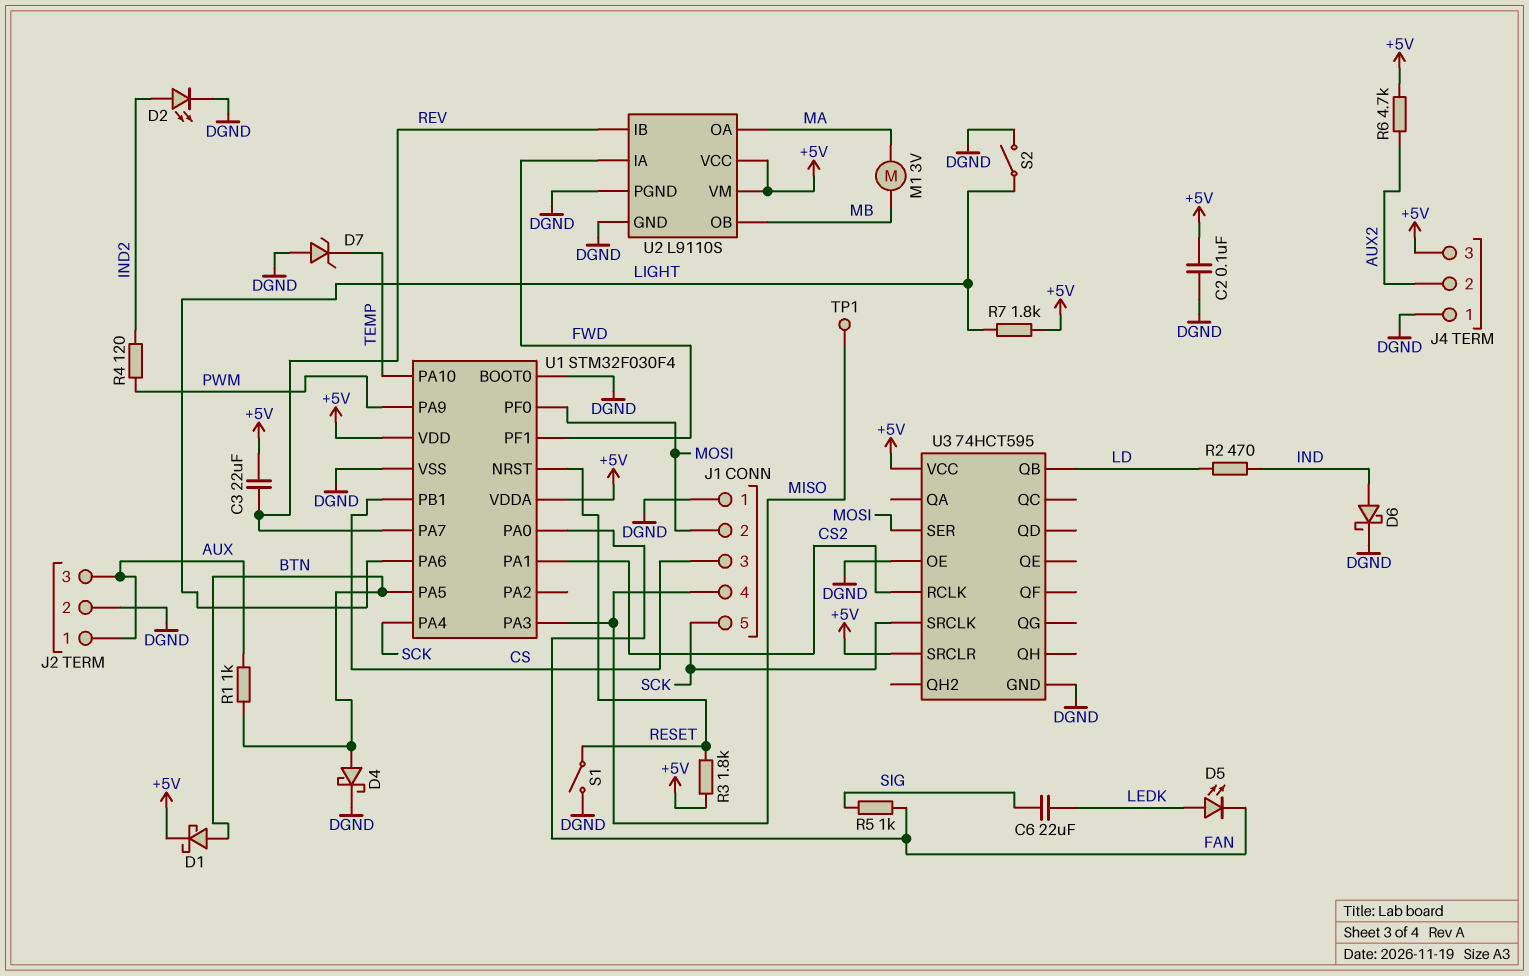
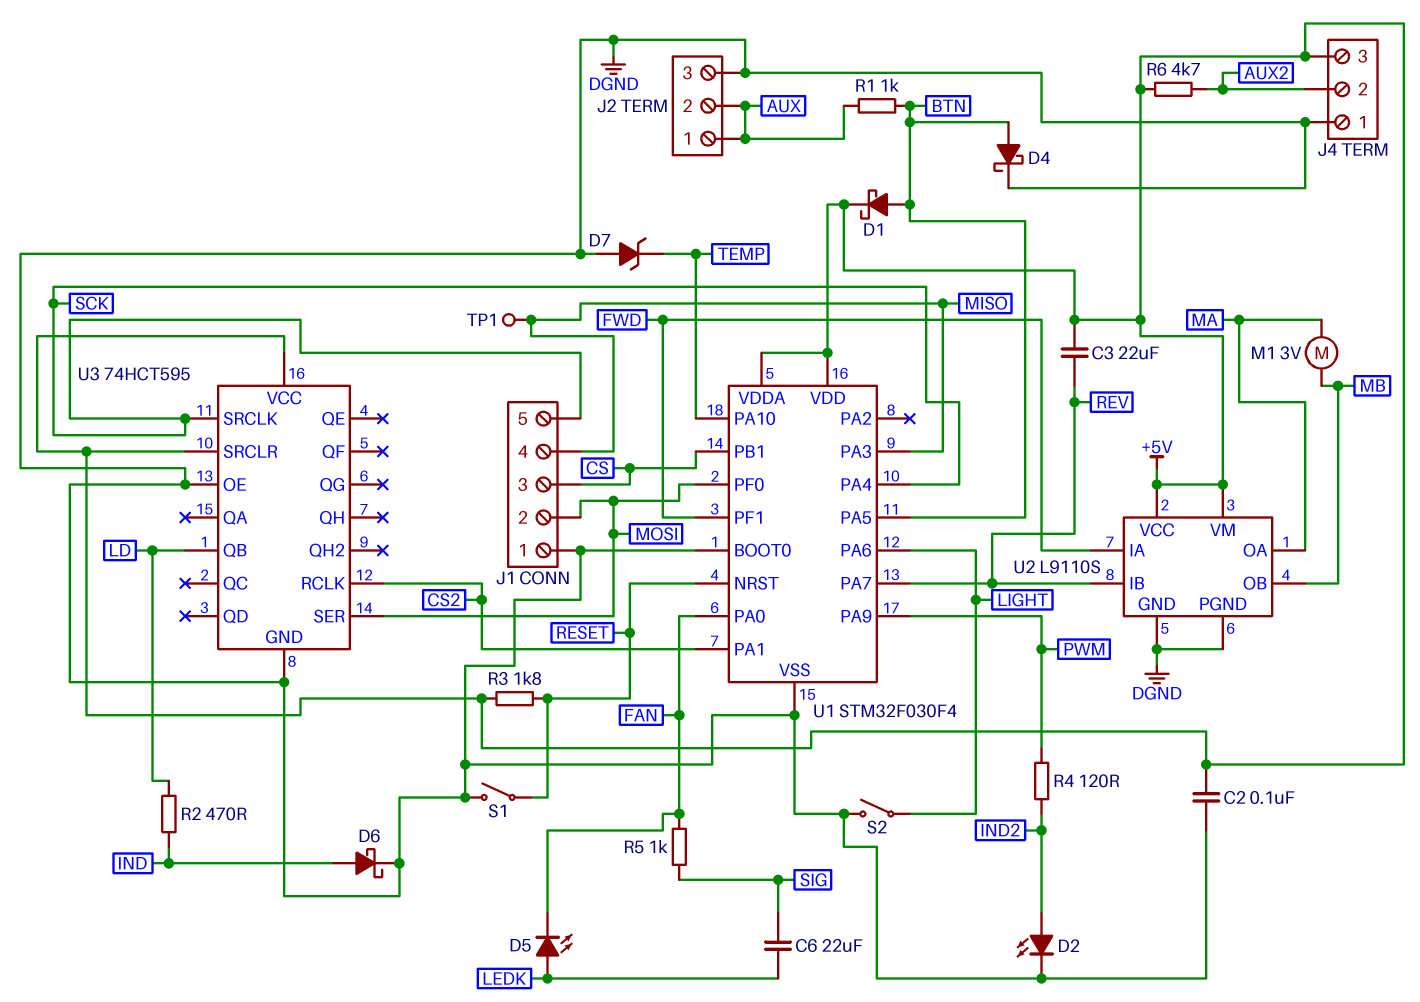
J2 pin 2: DGND -> AUX
J2 pin 3: AUX -> DGND
R7: 1.8k (+5V, LIGHT) -> none

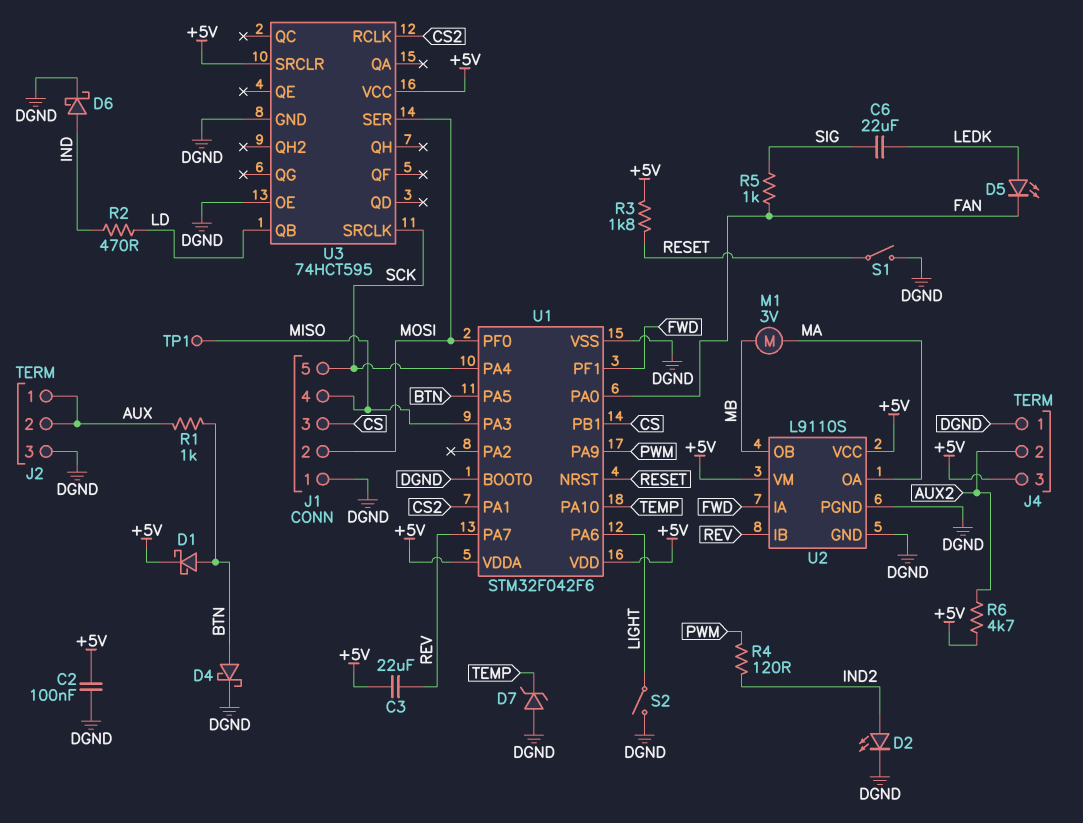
U1: STM32F030F4 -> STM32F042F6

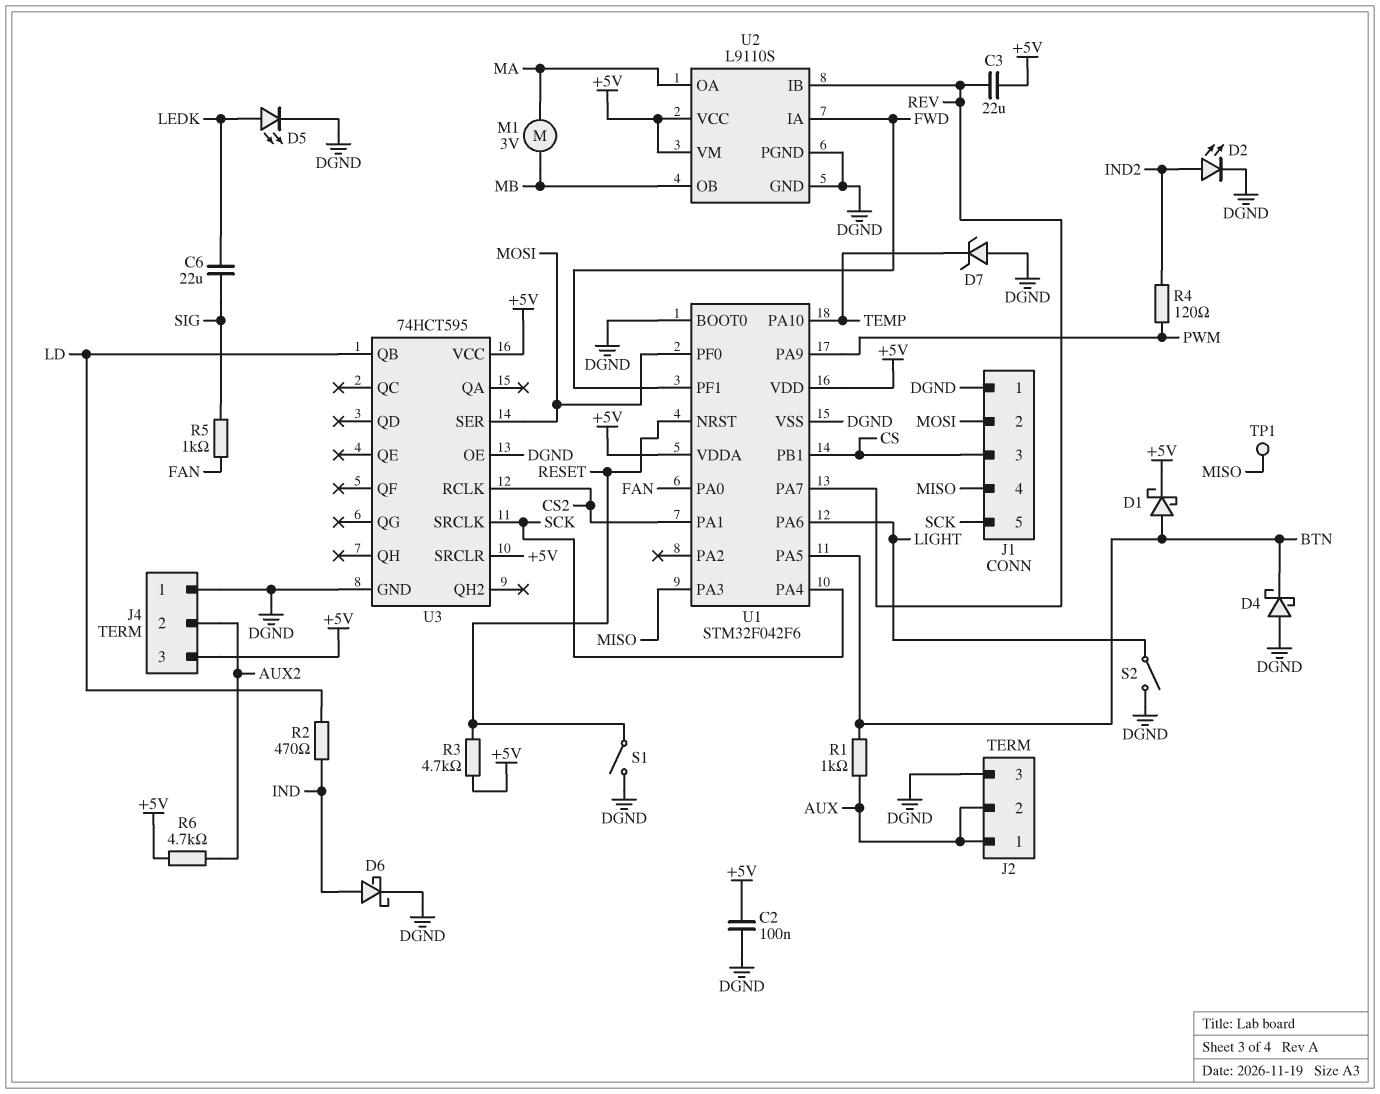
D4: schottky (A BTN, K DGND) -> schottky (A DGND, K BTN)
D5: LED (A LEDK, K FAN) -> LED (A LEDK, K DGND)
R3: 1.8k (+5V, RESET) -> 4.7k (+5V, RESET)

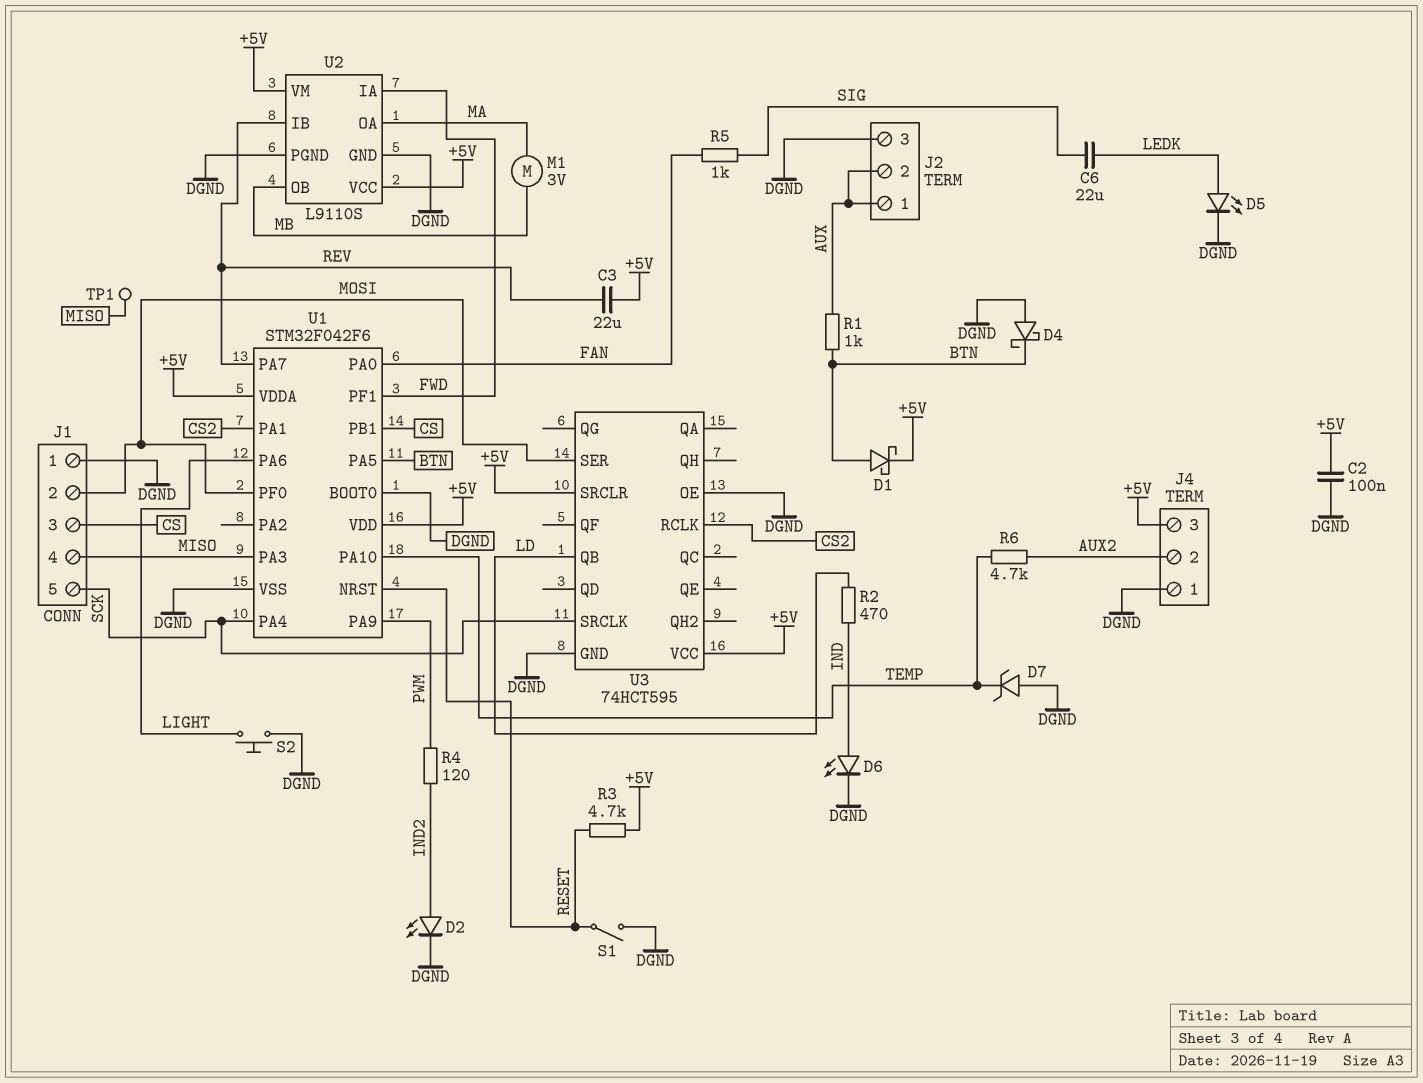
D6: schottky (A IND, K DGND) -> LED (A IND, K DGND)
R6: 4.7k (+5V, AUX2) -> 4.7k (AUX2, TEMP)
S2: switch (DGND, LIGHT) -> button (DGND, LIGHT)

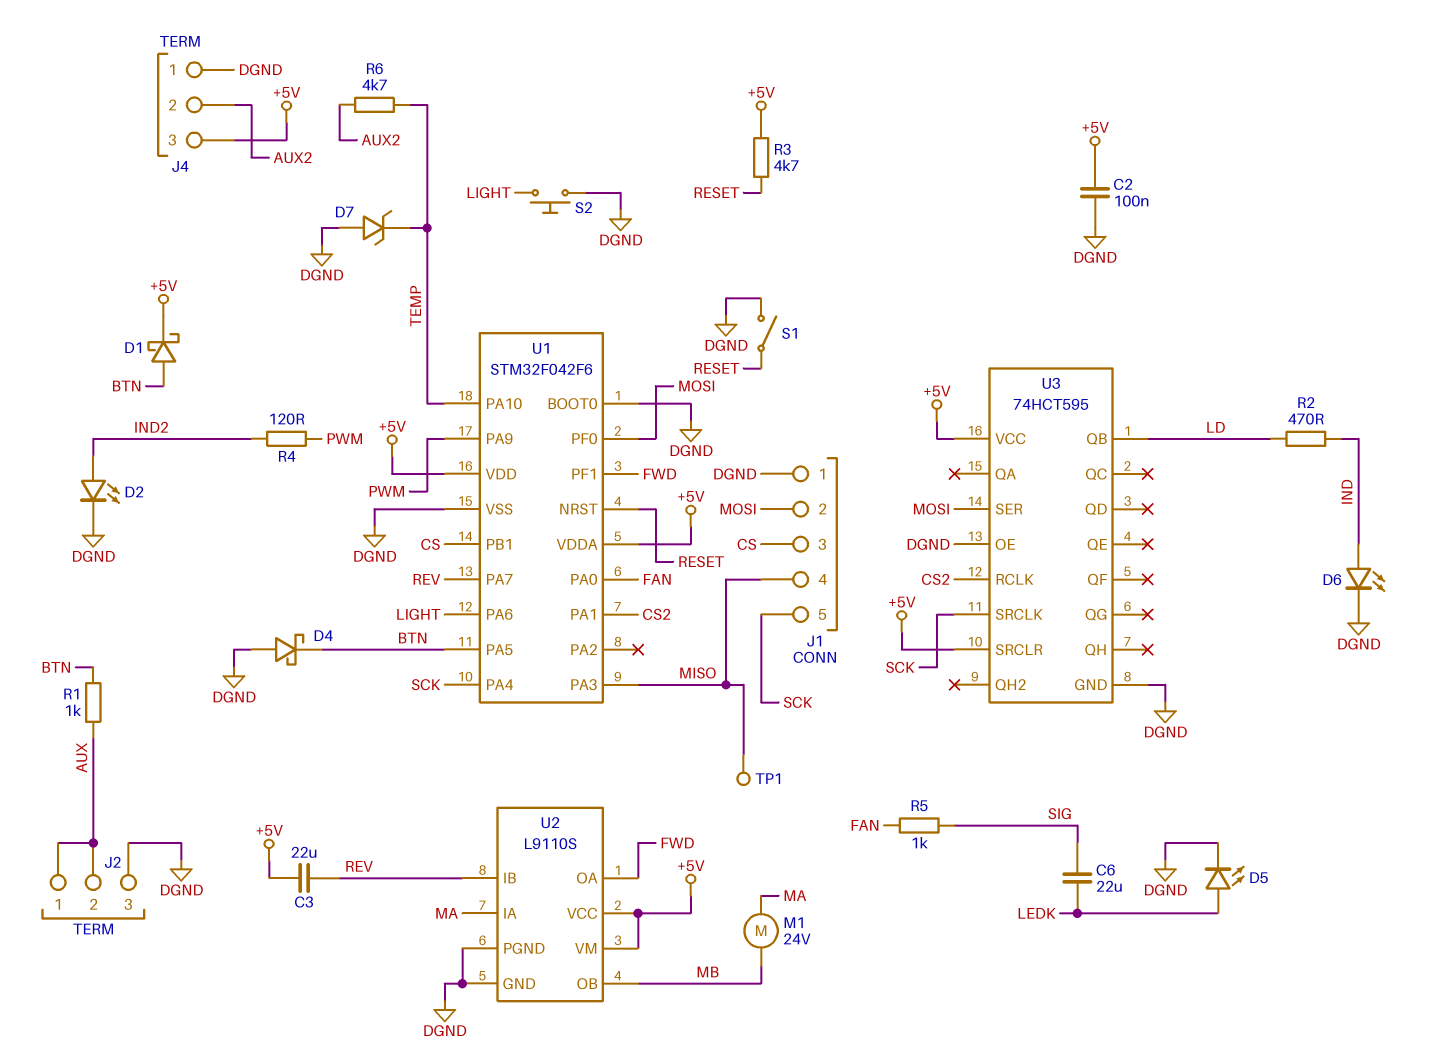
M1: motor 3V (MA, MB) -> motor 24V (MA, MB)
U2 pin IA: FWD -> MA
U2 pin OA: MA -> FWD

